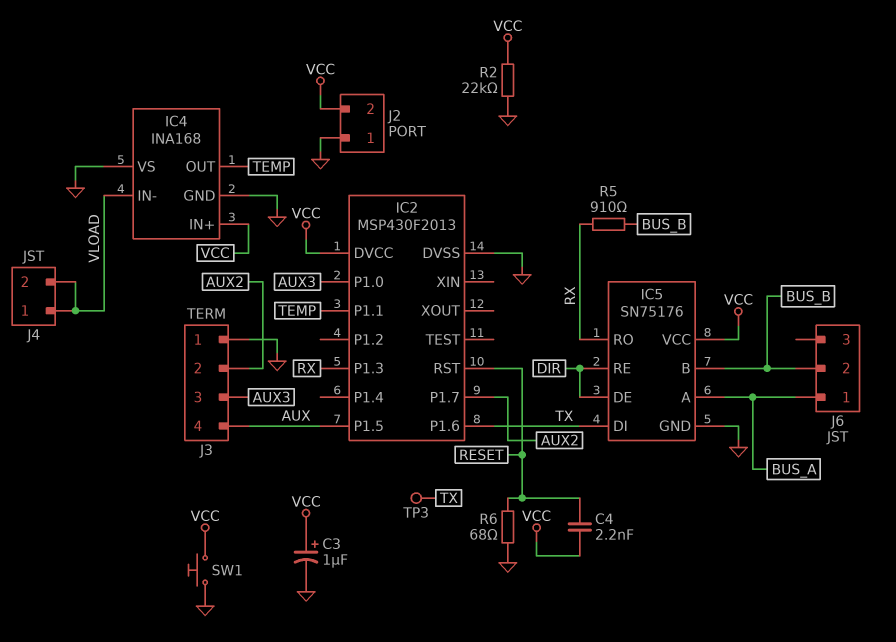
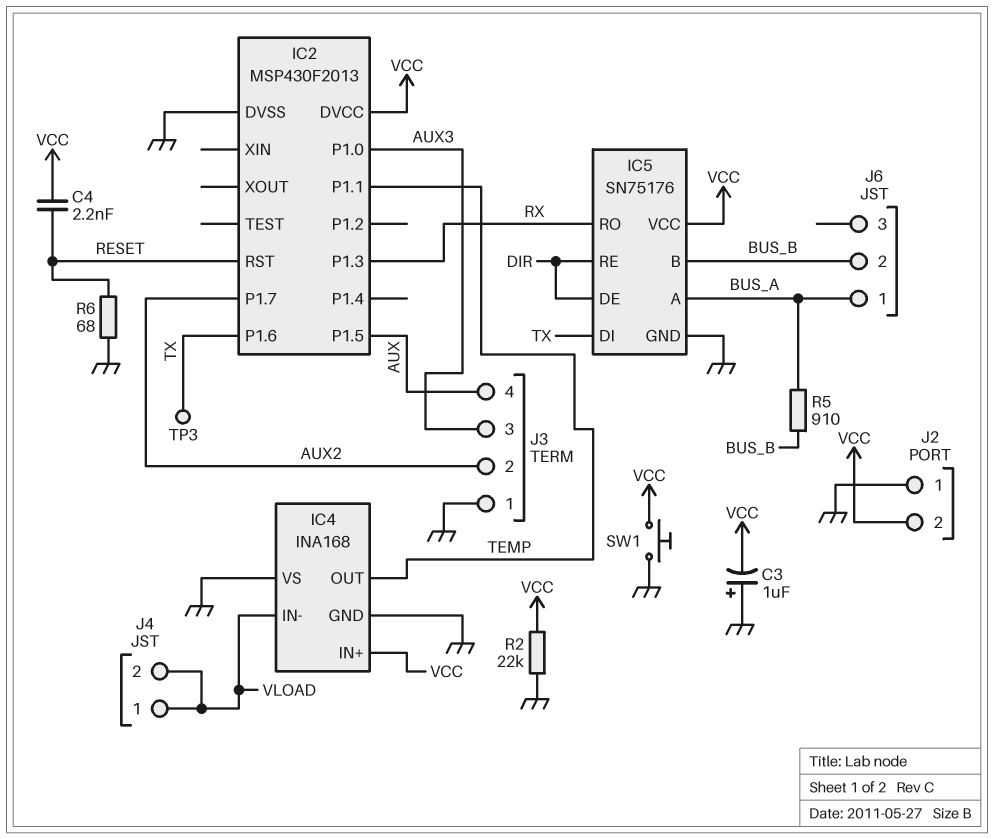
C3: 1uF (plus VCC, minus GND) -> 1uF (plus GND, minus VCC)
R5: 910 (BUS_B, RX) -> 910 (BUS_A, BUS_B)

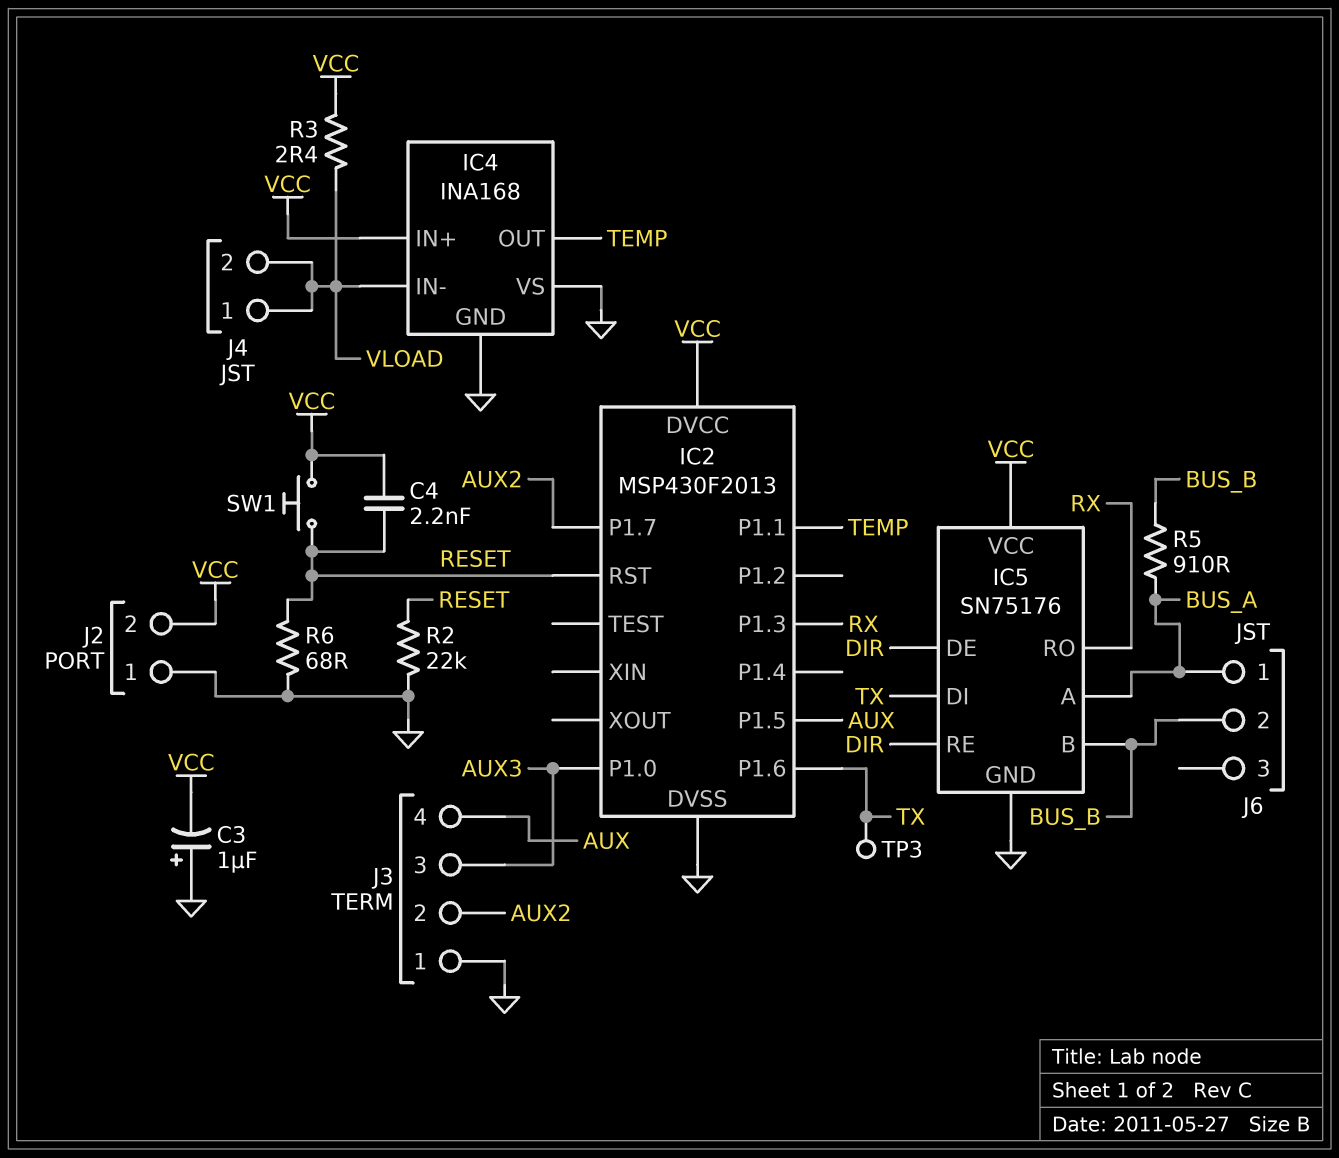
R2: 22k (GND, VCC) -> 22k (GND, RESET)
R3: none -> 2.4 (VCC, VLOAD)
SW1: button (GND, VCC) -> button (RESET, VCC)

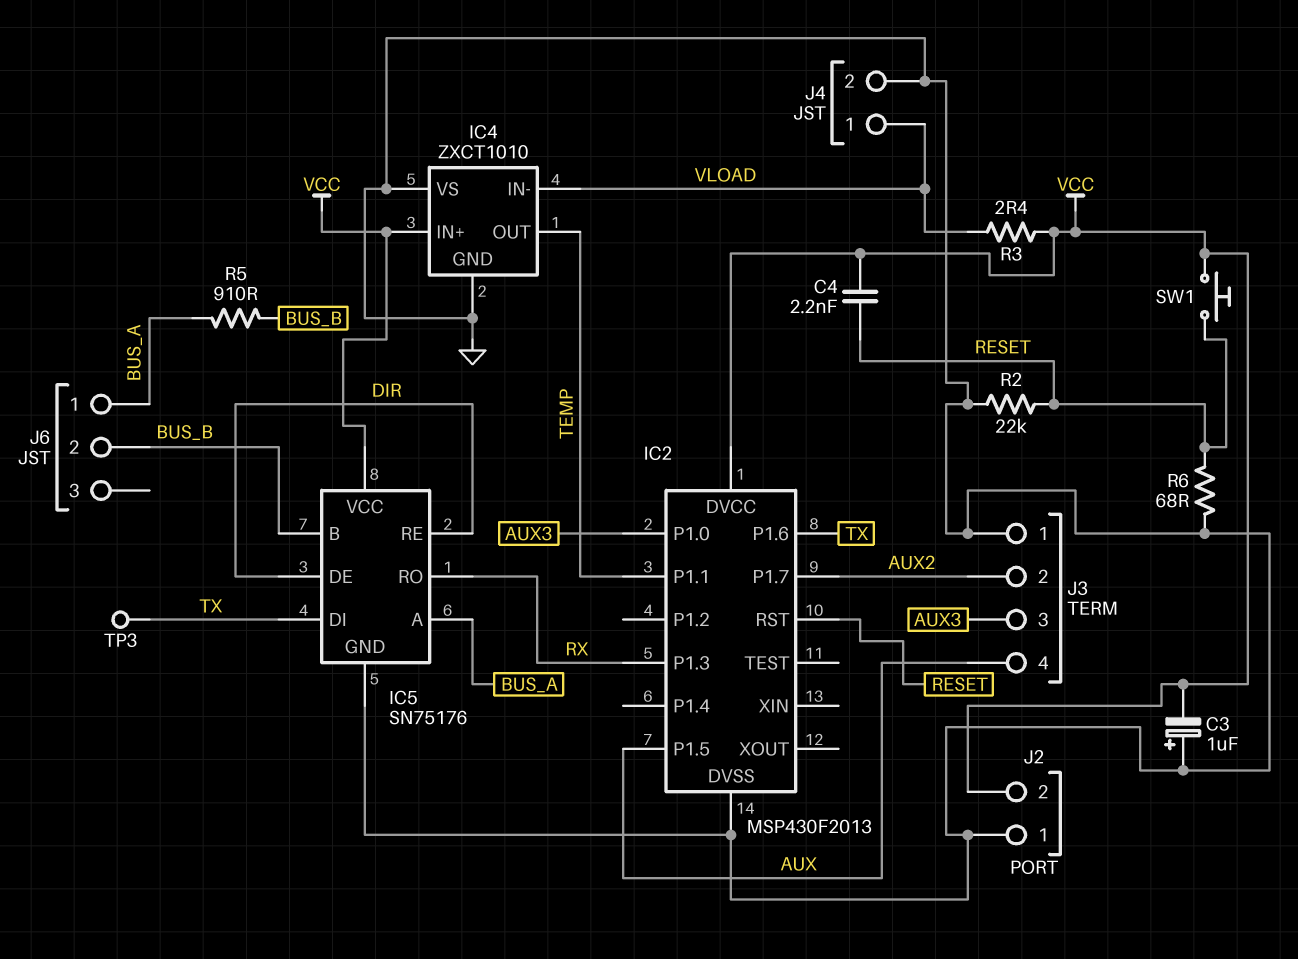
IC4: INA168 -> ZXCT1010
J4 pin 2: VLOAD -> GND

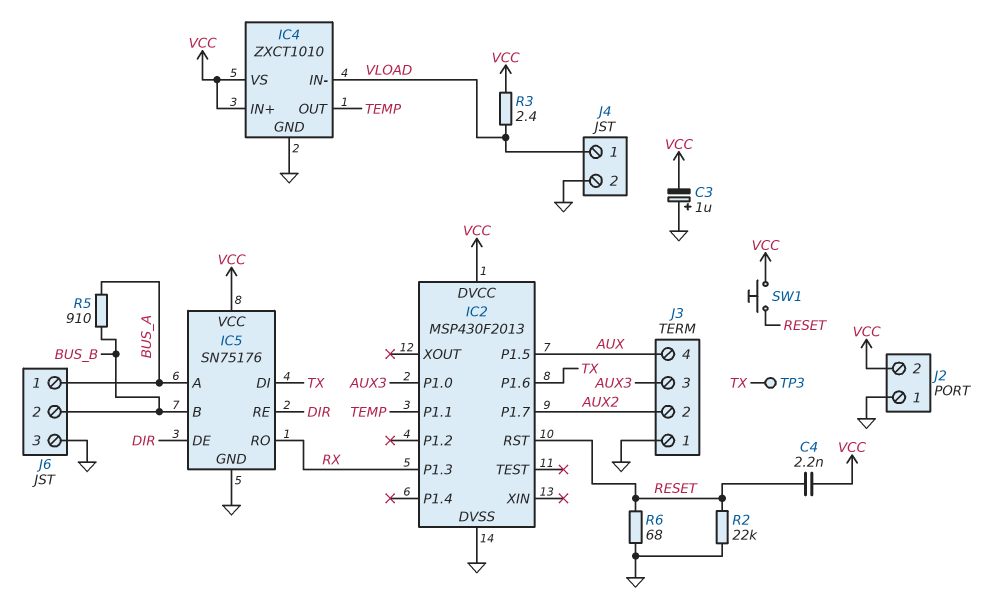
IC4 pin VS: GND -> VCC
J6 pin 3: none -> GND

